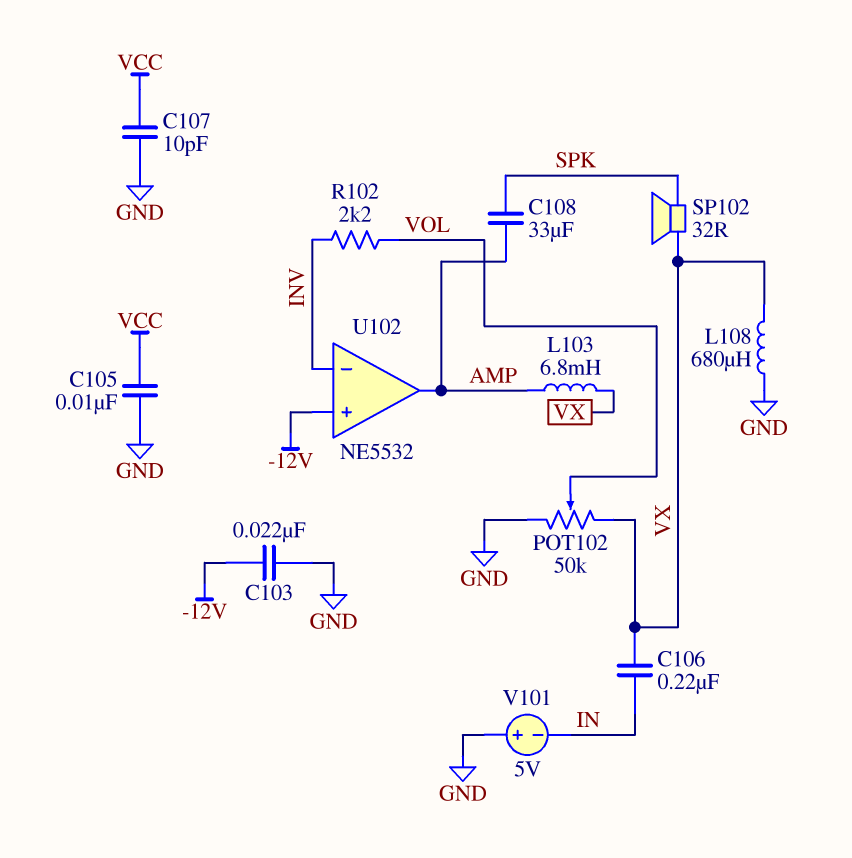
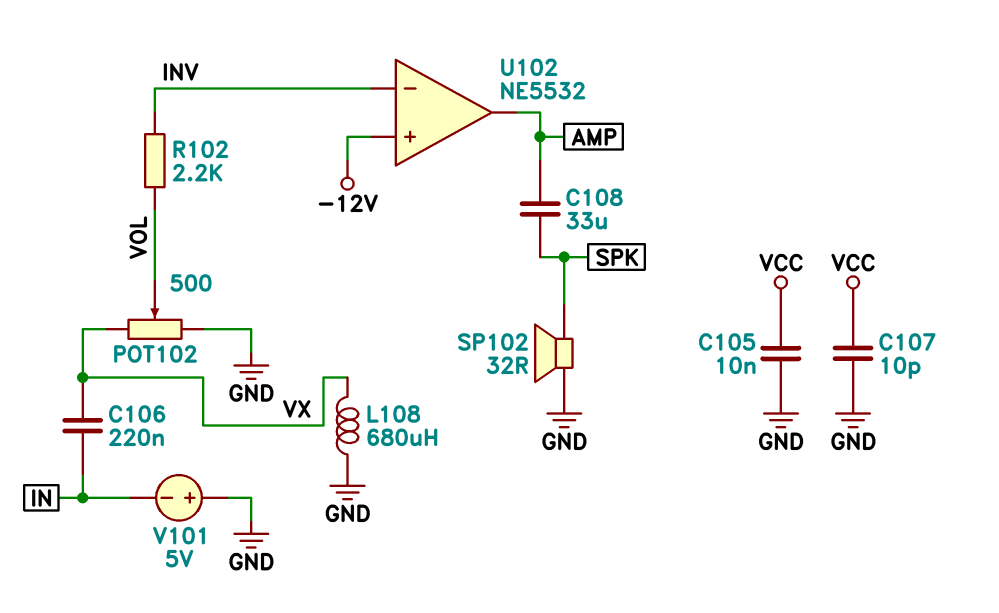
C103: 22nF (-12V, GND) -> none
L103: 6.8mH (AMP, VX) -> none
POT102: 50k (GND, VX, wiper VOL) -> 500 (GND, VX, wiper VOL)
SP102: speaker 32R (SPK, VX) -> speaker 32R (GND, SPK)

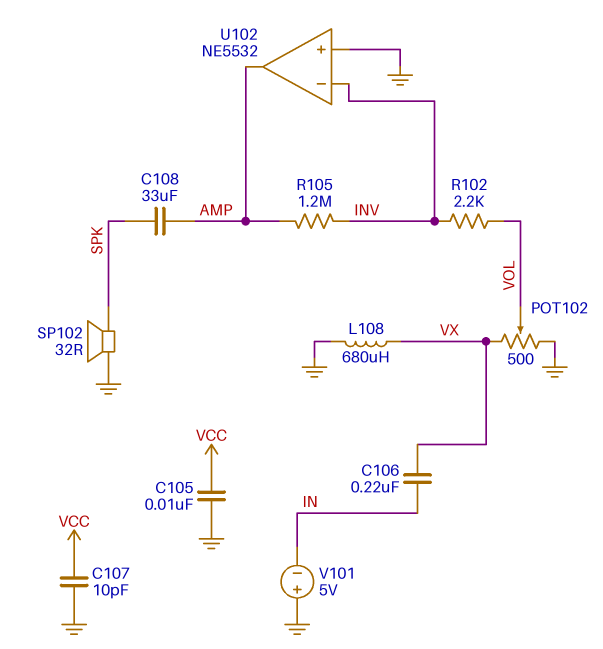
R105: none -> 1.2M (AMP, INV)
U102 pin in+: -12V -> GND

